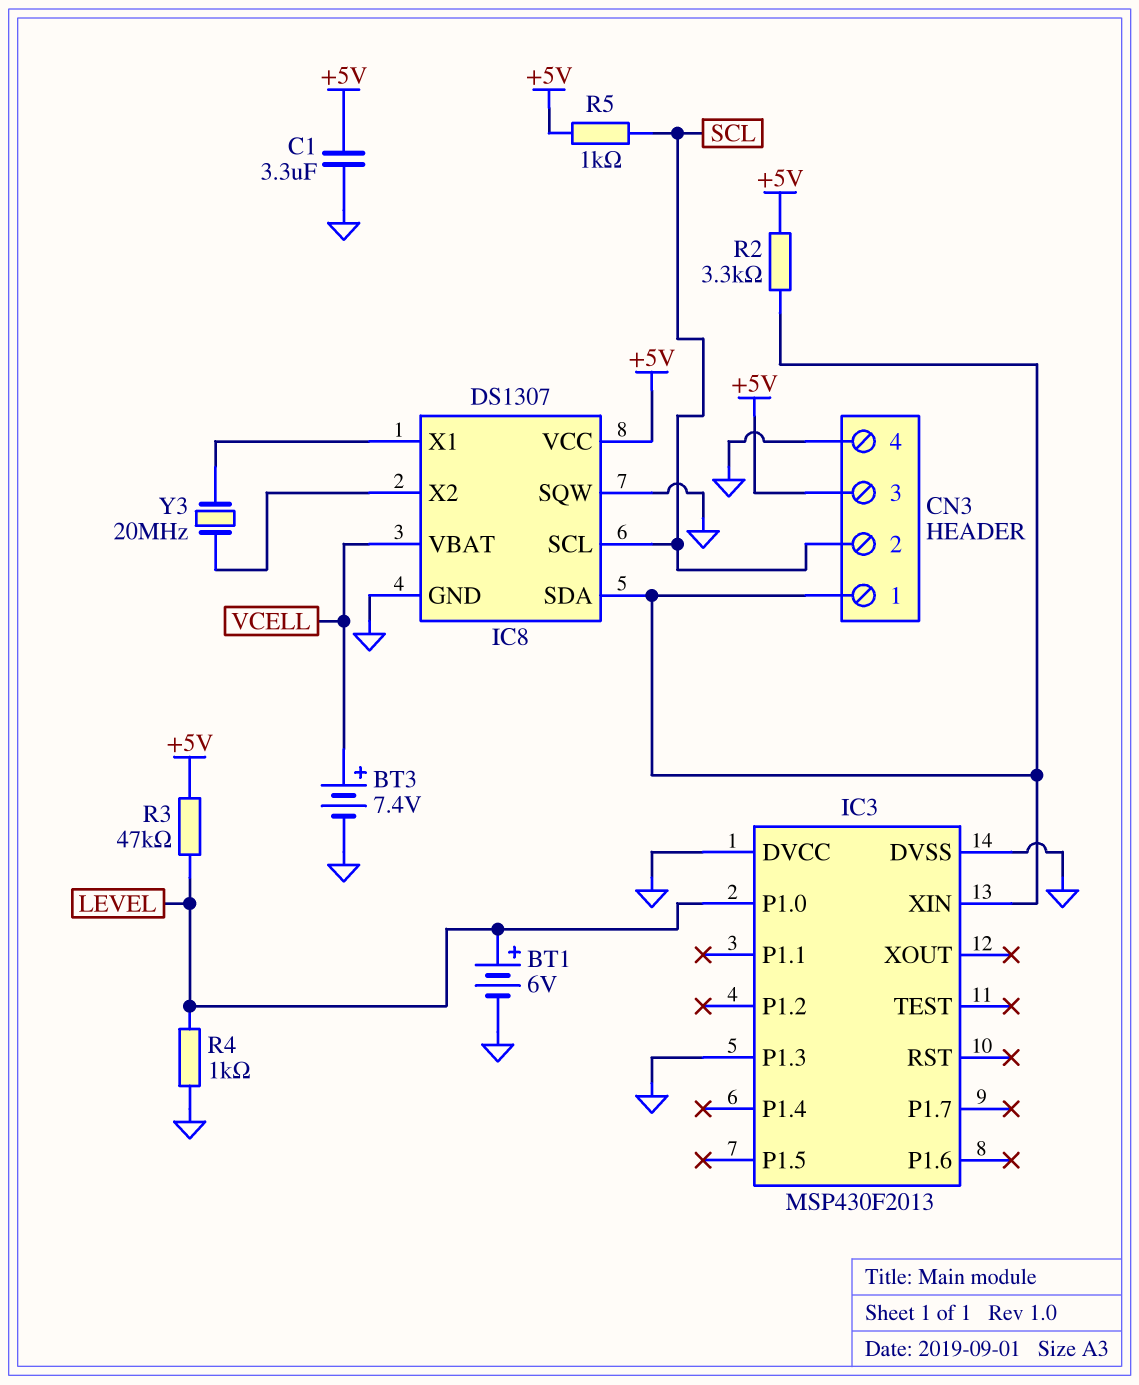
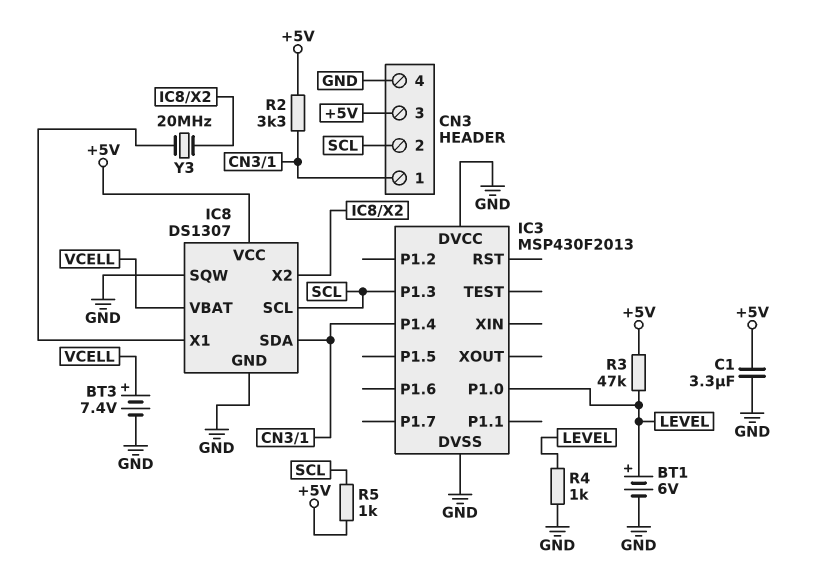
IC3 pin P1.3: GND -> SCL
IC3 pin P1.4: none -> CN3/1
IC3 pin XIN: CN3/1 -> none

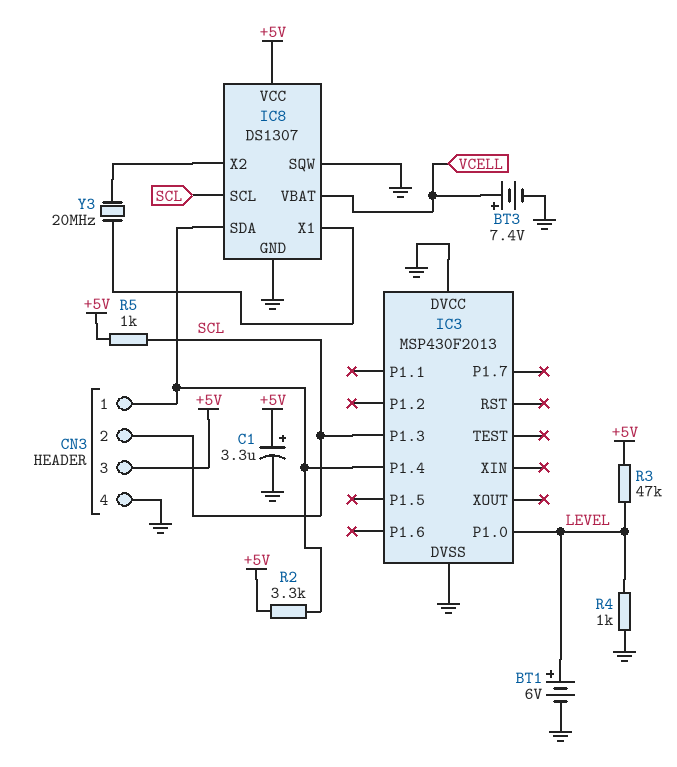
C1: 3.3uF (+5V, GND) -> 3.3uF (plus +5V, minus GND)

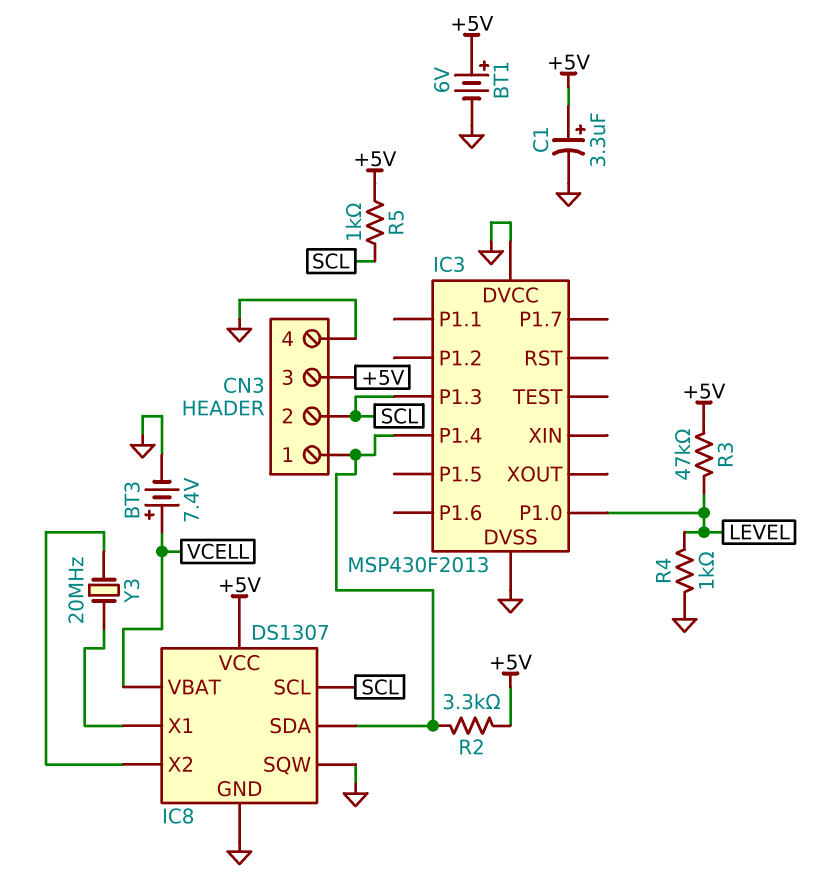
BT1: 6V (plus LEVEL, minus GND) -> 6V (plus +5V, minus GND)

